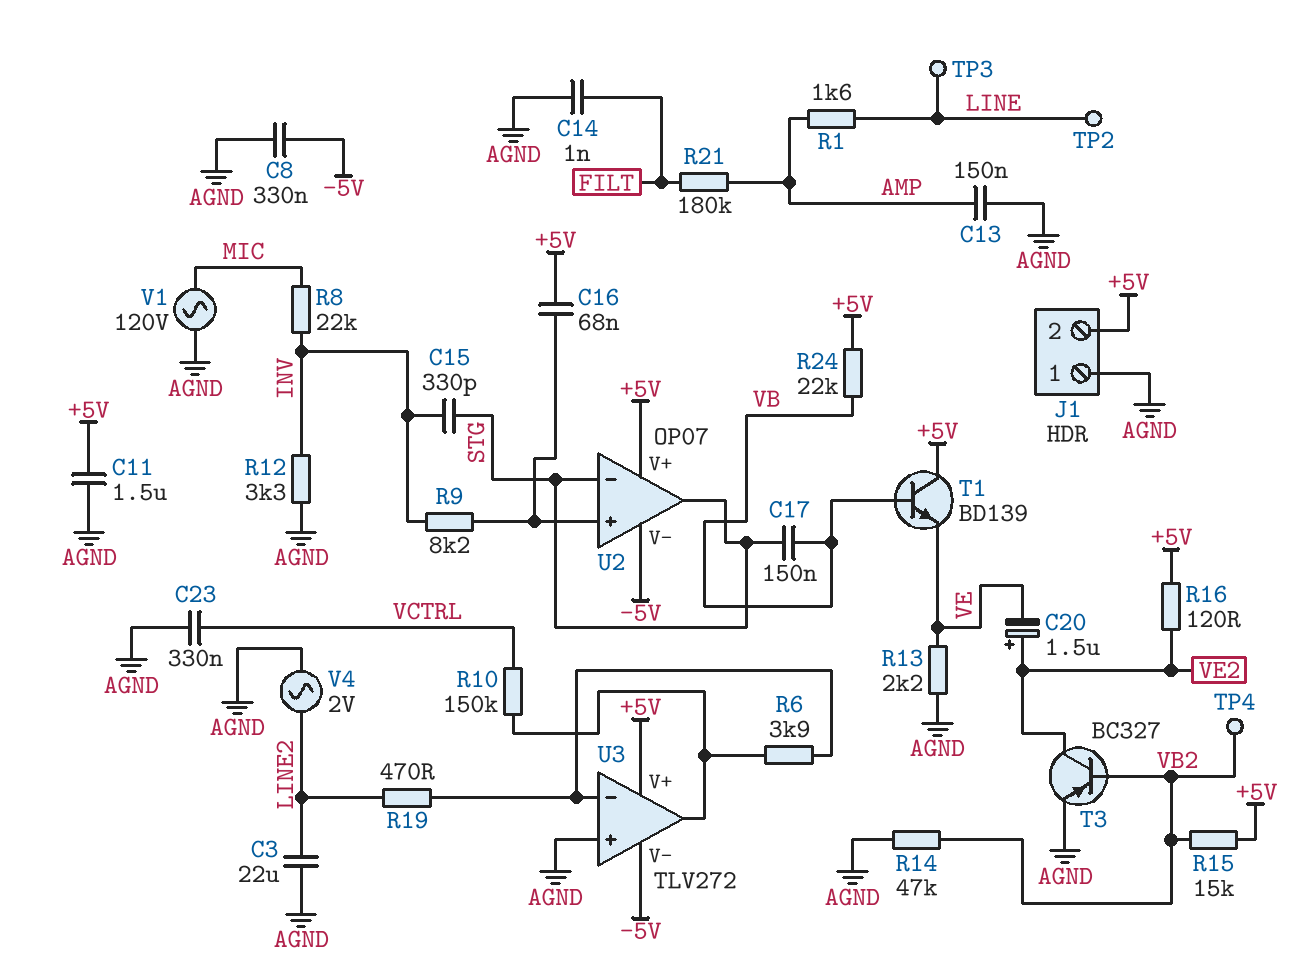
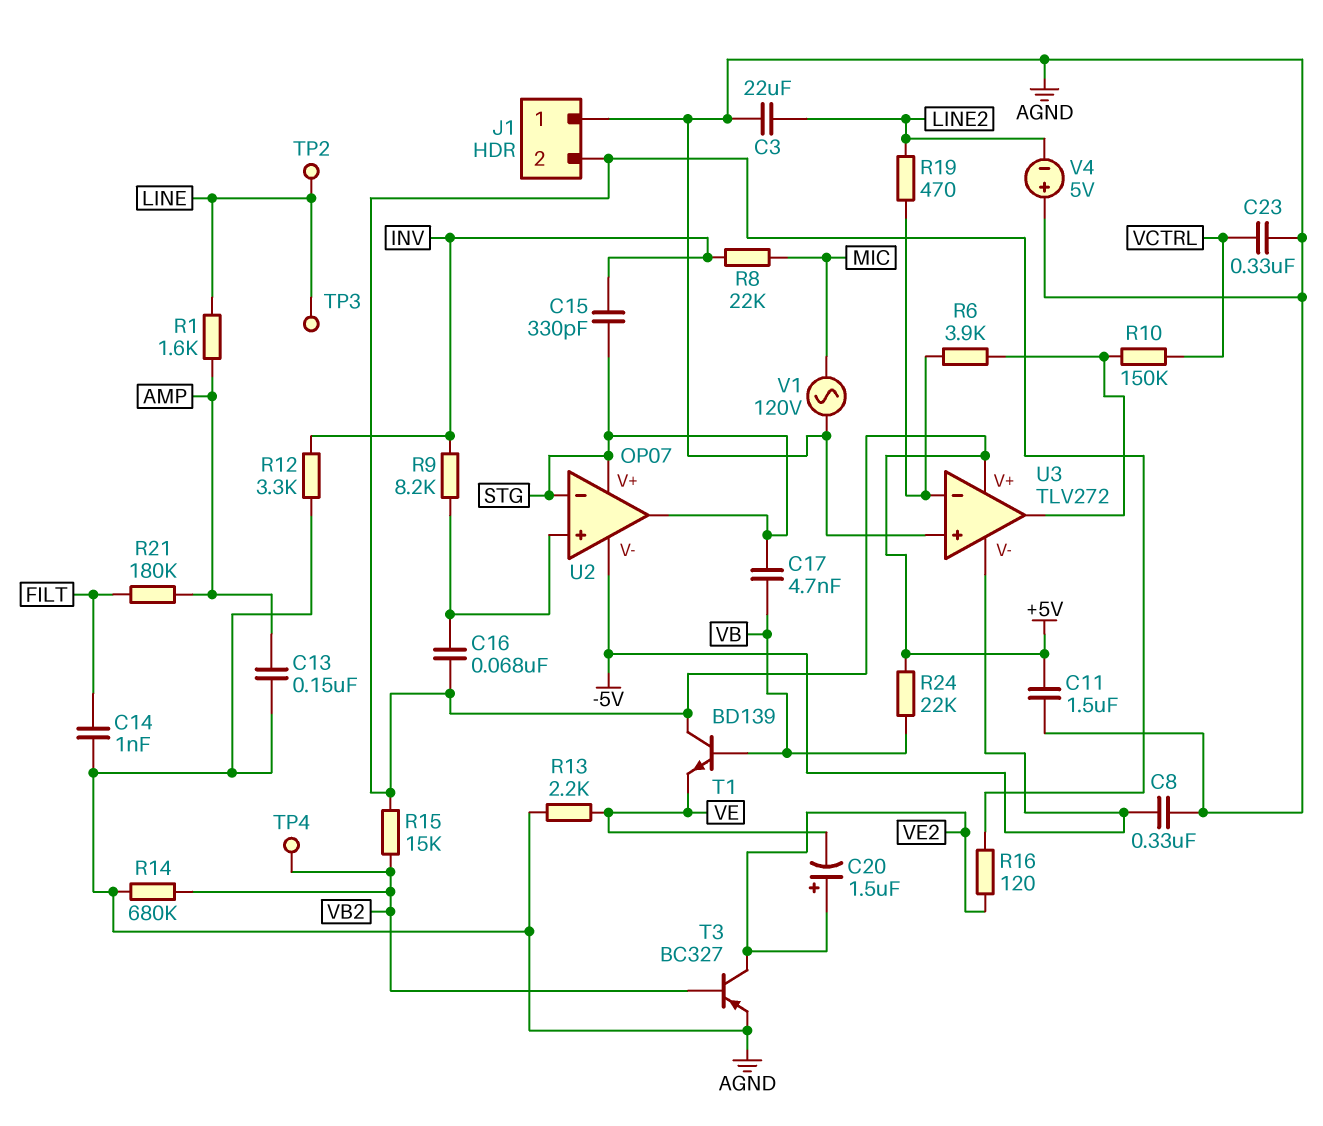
C17: 150nF (STG, VB) -> 4.7nF (STG, VB)
R14: 47k (AGND, VB2) -> 680k (AGND, VB2)
U2 pin V+: +5V -> STG
V4: AC 2V (AGND, LINE2) -> 5V (plus AGND, minus LINE2)

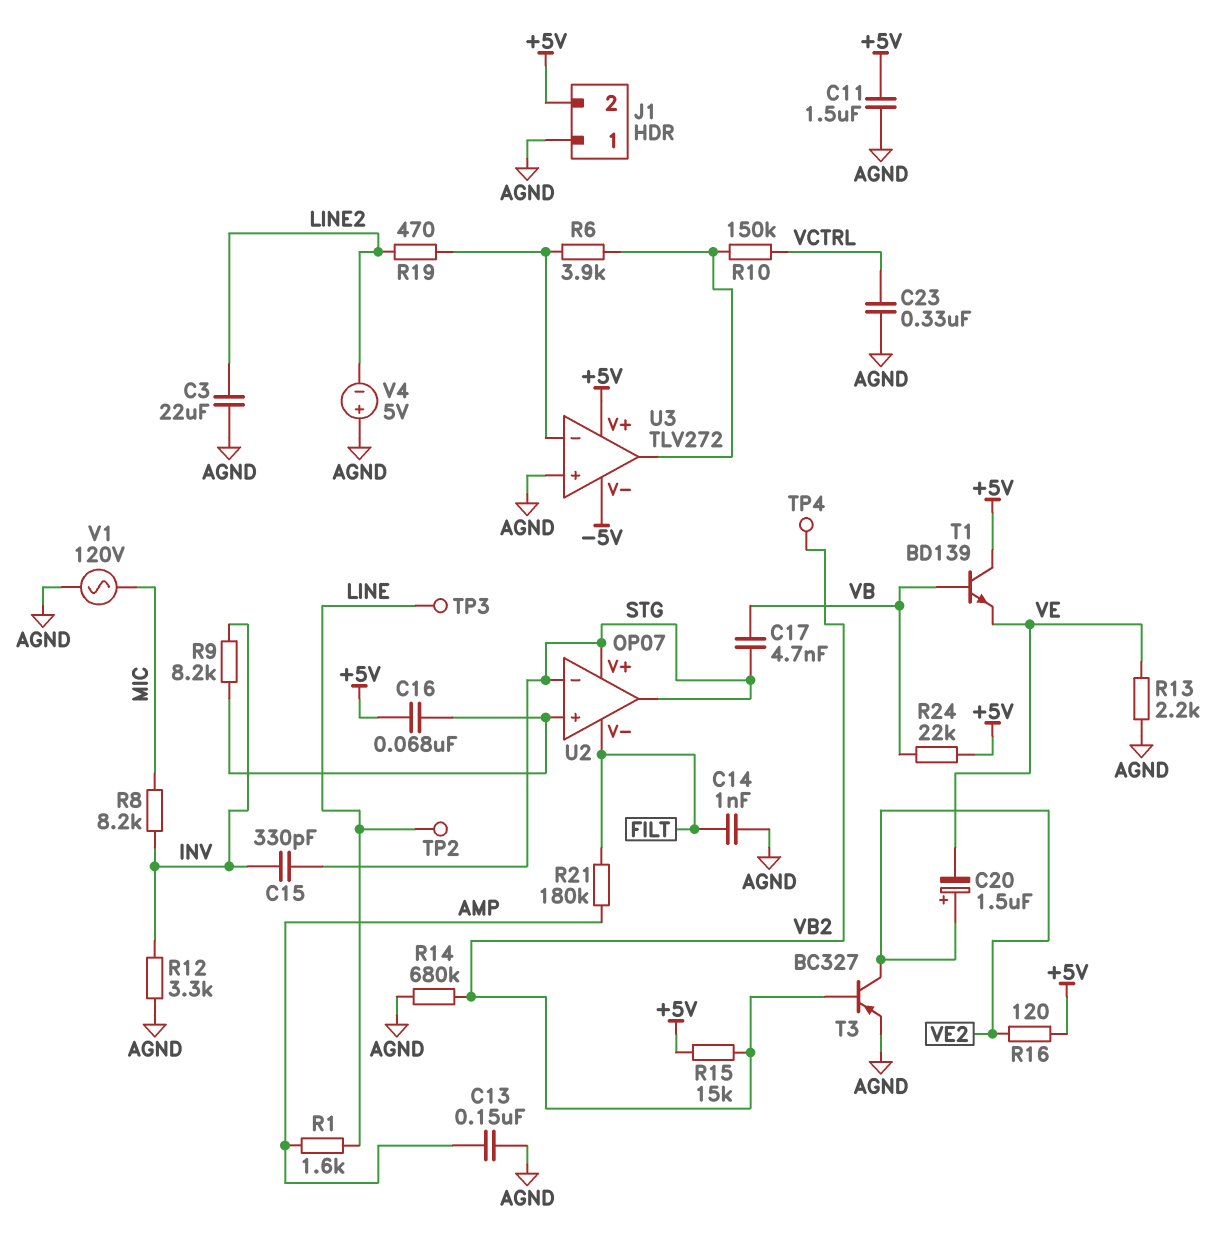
C8: 330nF (-5V, AGND) -> none
R8: 22k (INV, MIC) -> 8.2k (INV, MIC)
U2 pin V-: -5V -> FILT

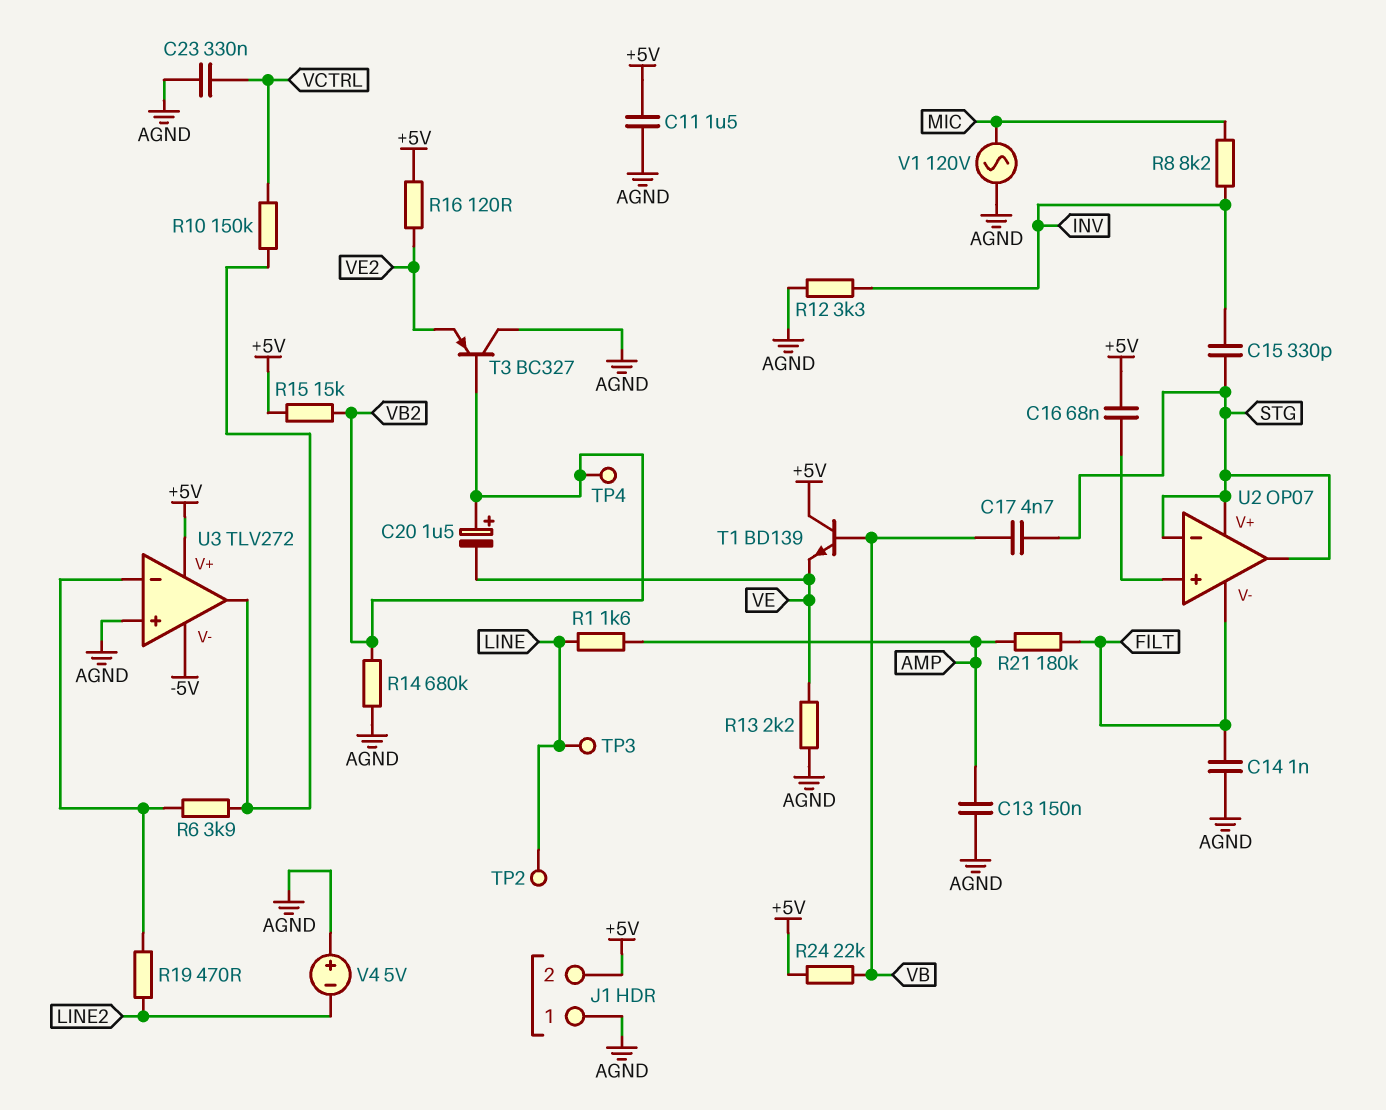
C3: 22uF (AGND, LINE2) -> none
C20: 1.5uF (plus VE2, minus VE) -> 1.5uF (plus VB2, minus VE)
R9: 8.2k (INV, U2/in+) -> none
T3: PNP BC327 (B VB2, C VE2, E AGND) -> PNP BC327 (B VB2, C AGND, E VE2)

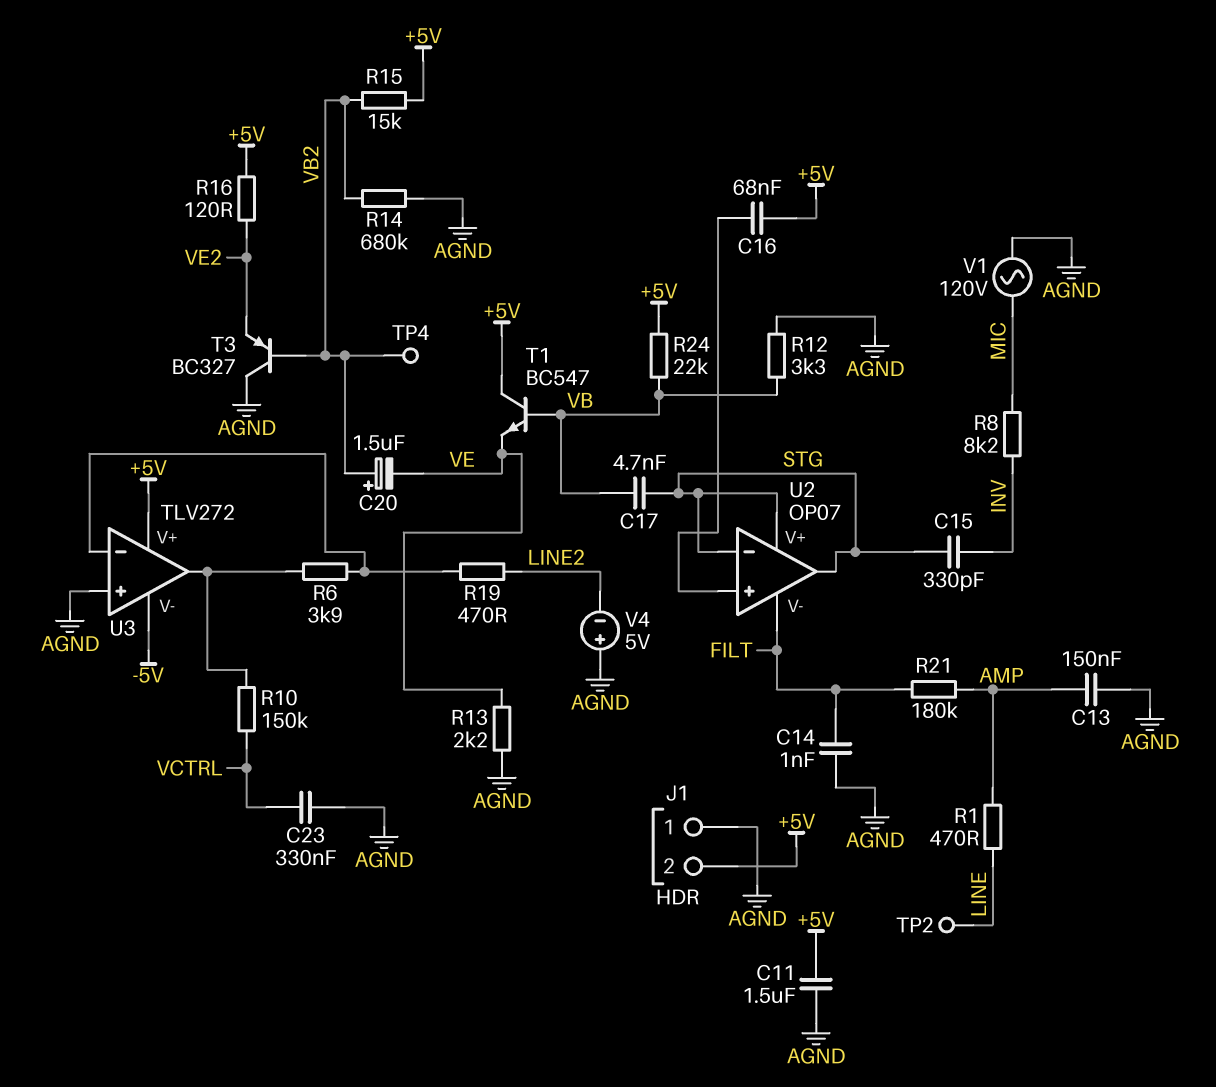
R1: 1.6k (AMP, LINE) -> 470 (AMP, LINE)
R12: 3.3k (AGND, INV) -> 3.3k (AGND, VB)
T1: NPN BD139 (B VB, C +5V, E VE) -> NPN BC547 (B VB, C +5V, E VE)
TP3: test point (LINE) -> none

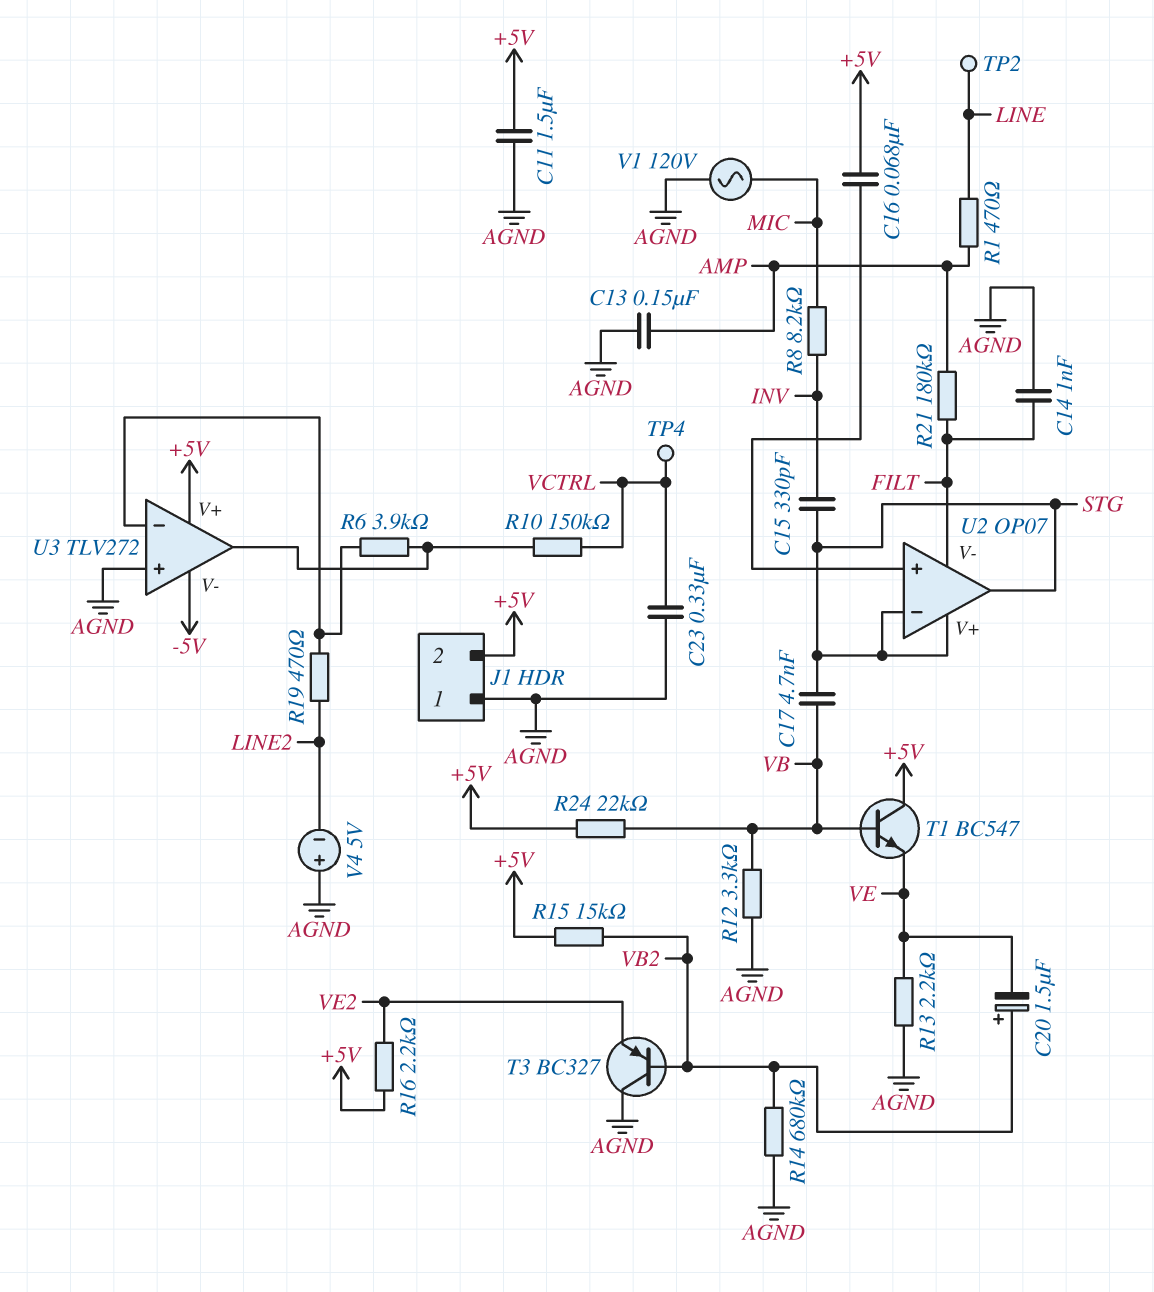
R16: 120 (+5V, VE2) -> 2.2k (+5V, VE2)
TP4: test point (VB2) -> test point (VCTRL)

